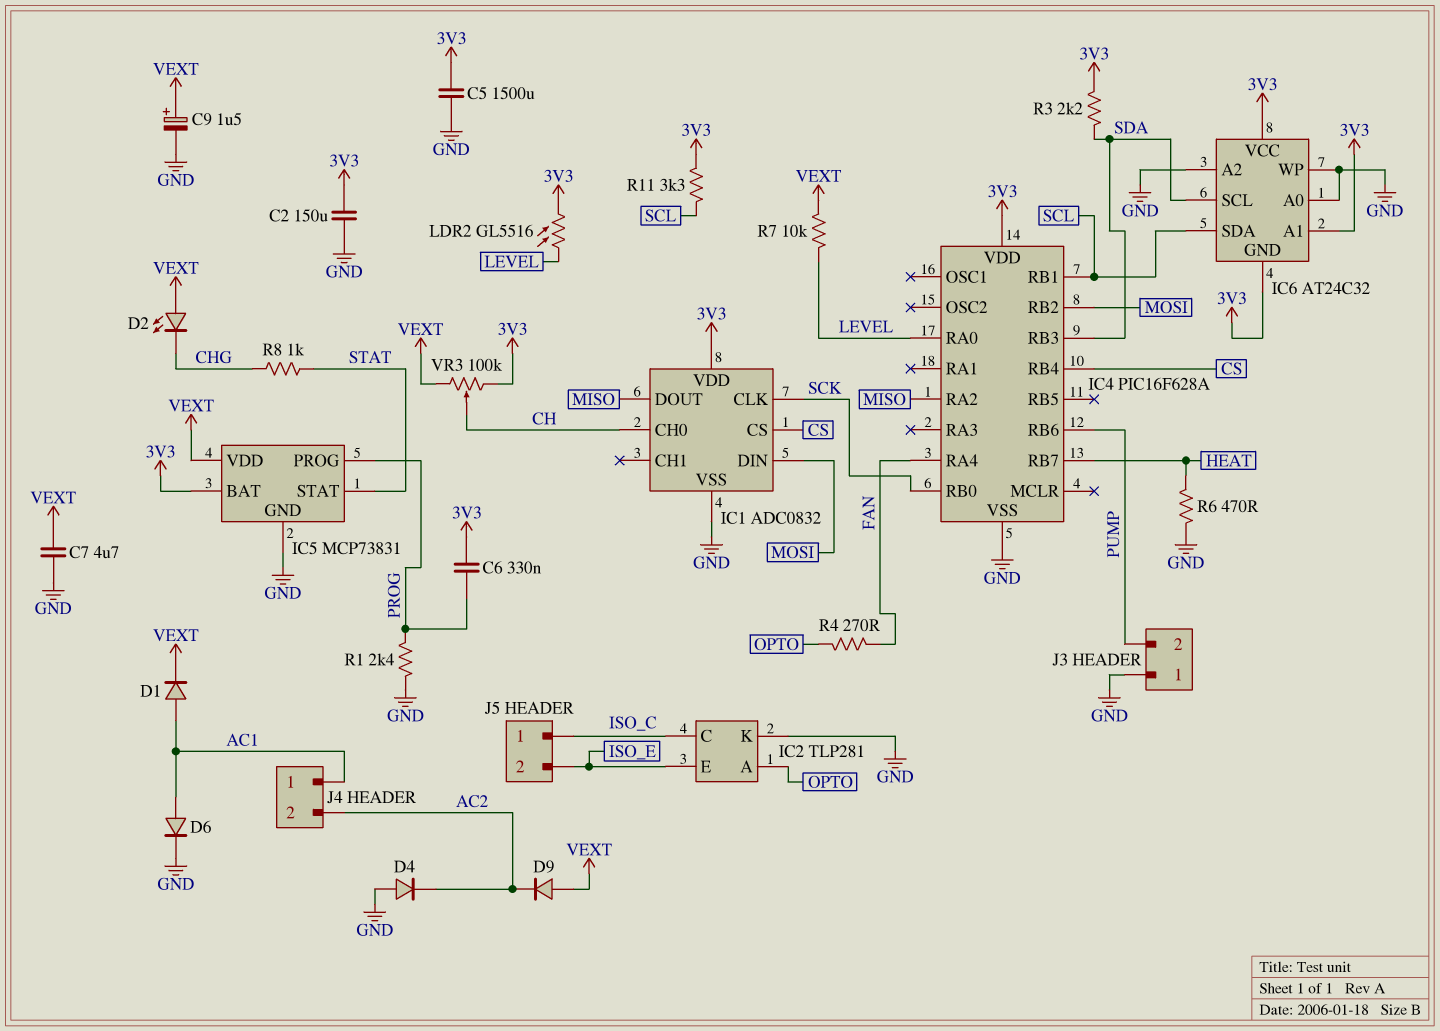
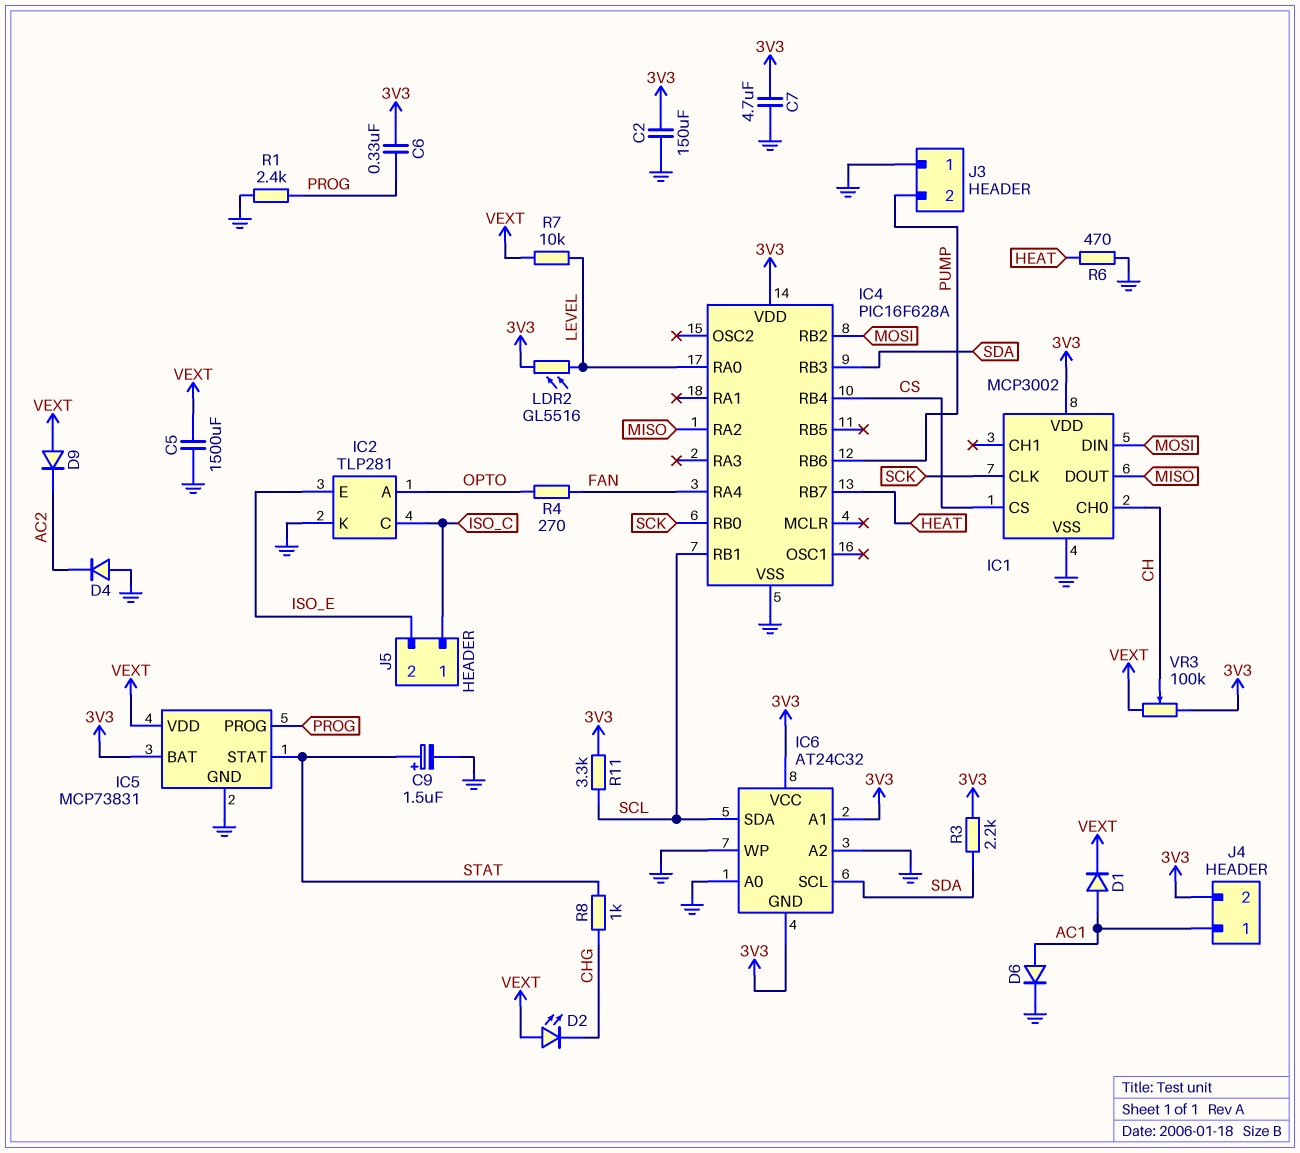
C5: 1500uF (3V3, GND) -> 1500uF (GND, VEXT)
C7: 4.7uF (GND, VEXT) -> 4.7uF (3V3, GND)
C9: 1.5uF (plus VEXT, minus GND) -> 1.5uF (plus STAT, minus GND)
IC1: ADC0832 -> MCP3002
J4 pin 2: AC2 -> 3V3

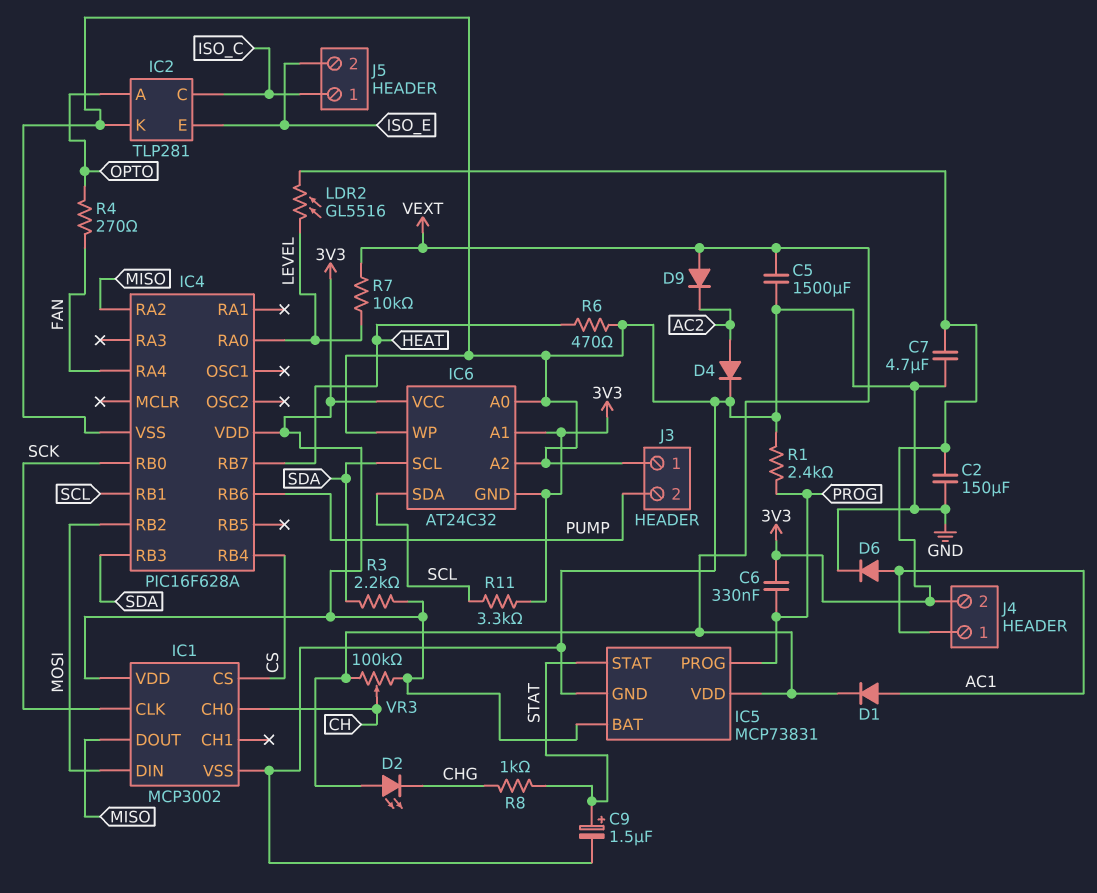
D4: diode (A GND, K AC2) -> diode (A AC2, K GND)

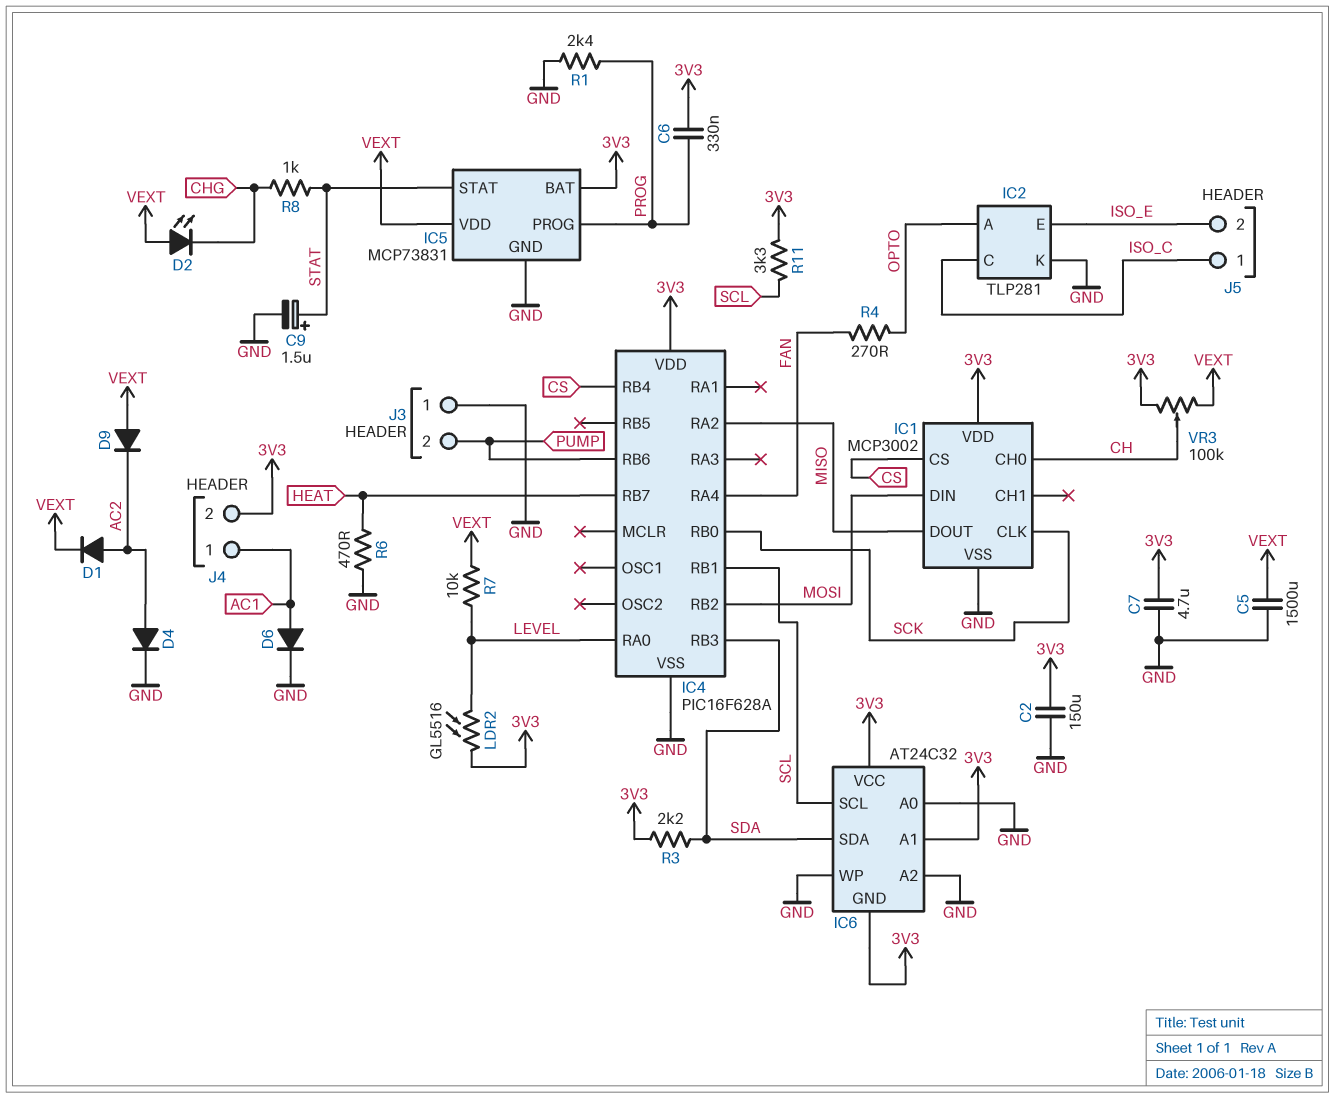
D1: diode (A AC1, K VEXT) -> diode (A AC2, K VEXT)
IC6 pin SCL: SDA -> SCL
IC6 pin SDA: SCL -> SDA

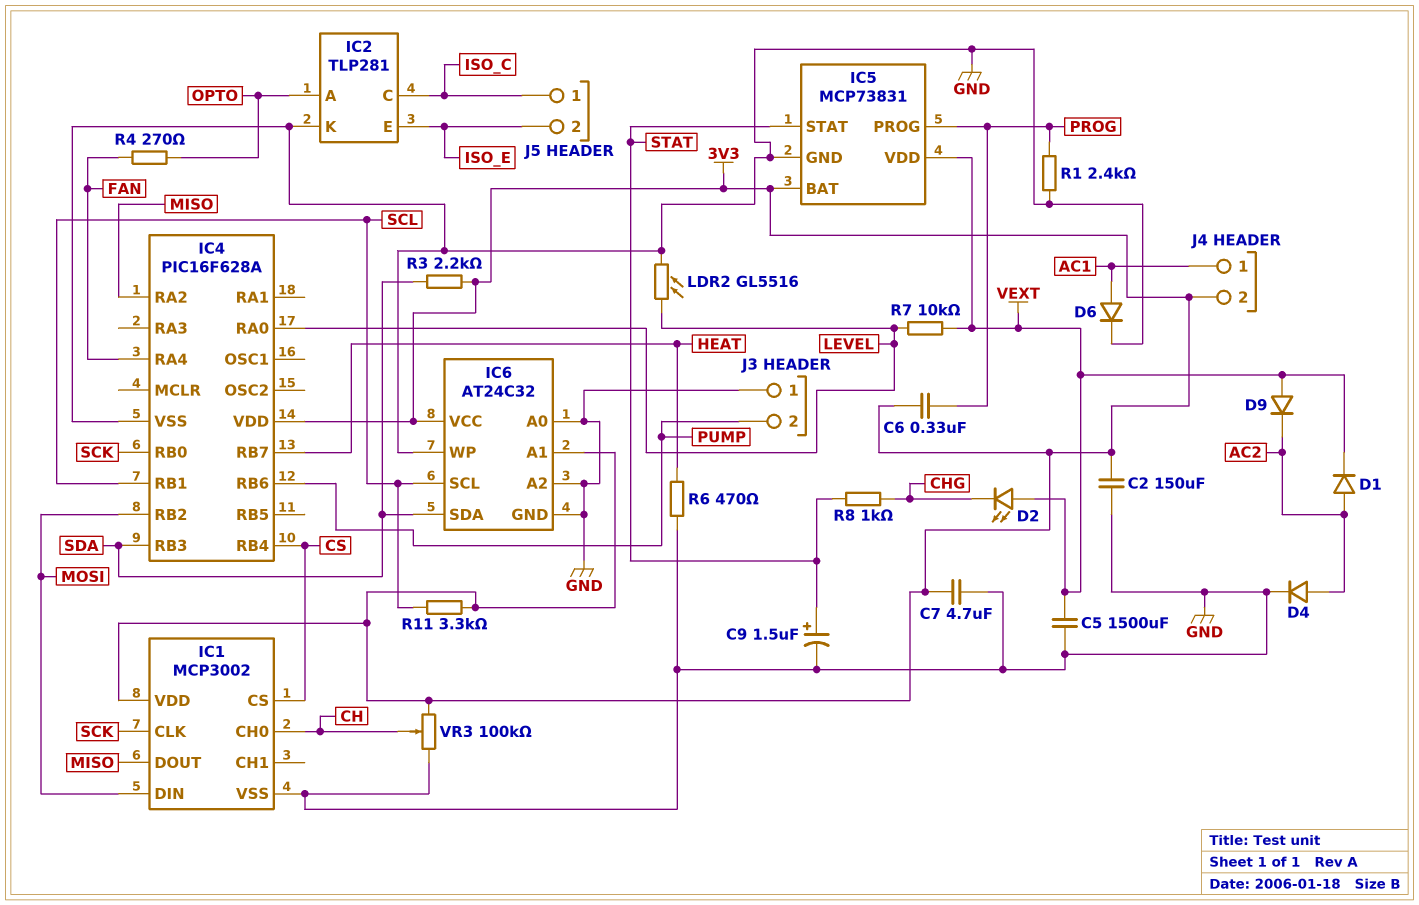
IC6 pin GND: 3V3 -> GND
LDR2: GL5516 (3V3, LEVEL) -> GL5516 (GND, LEVEL)
VR3: 100k (3V3, VEXT, wiper CH) -> 100k (3V3, GND, wiper CH)

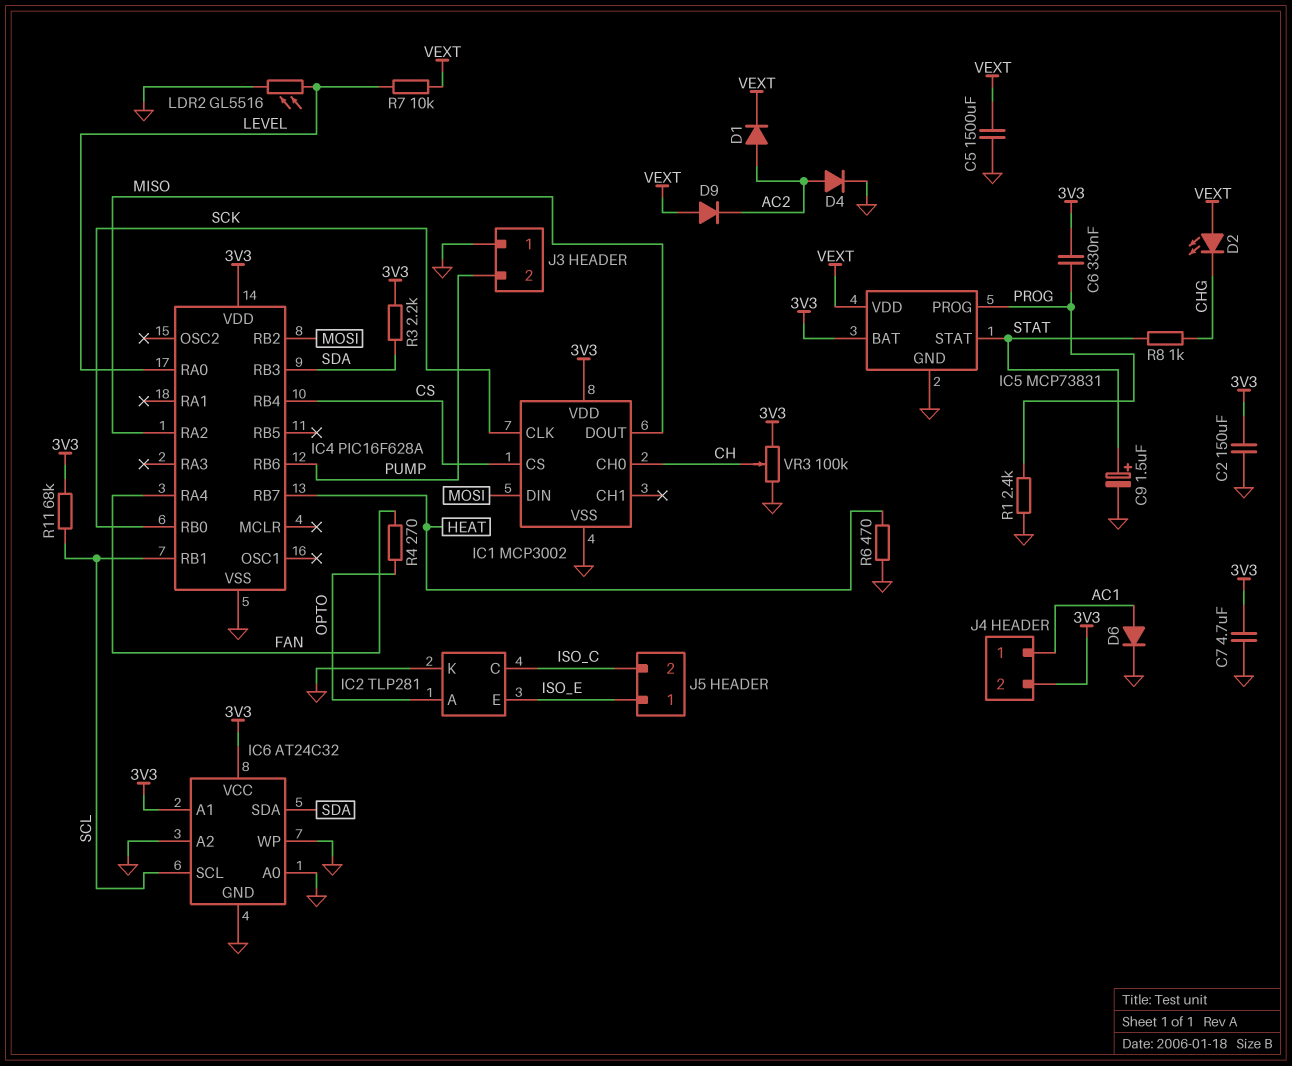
J5 pin 1: ISO_C -> ISO_E
J5 pin 2: ISO_E -> ISO_C
R11: 3.3k (3V3, SCL) -> 68k (3V3, SCL)

